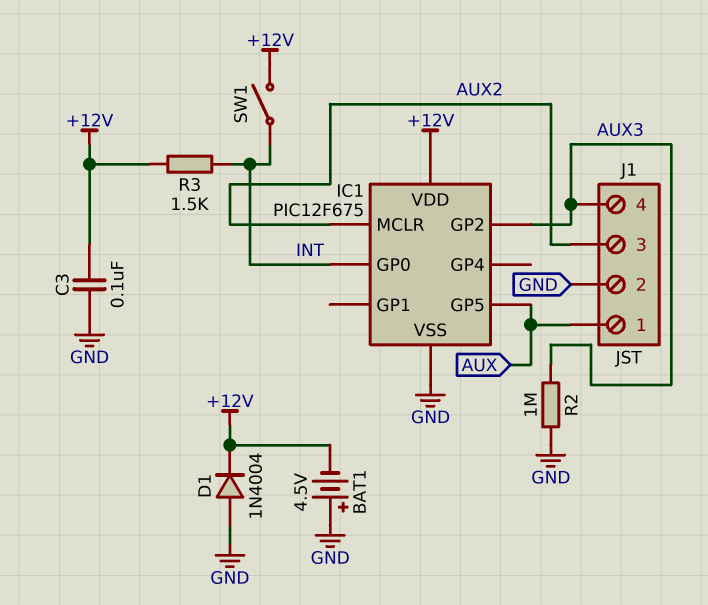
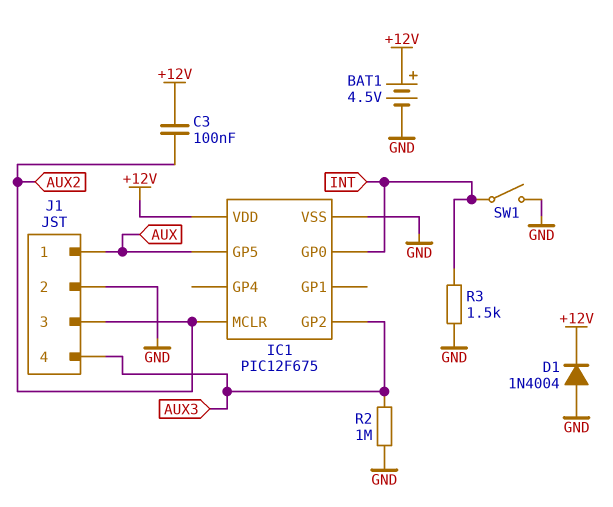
BAT1: 4.5V (plus GND, minus +12V) -> 4.5V (plus +12V, minus GND)
C3: 100nF (+12V, GND) -> 100nF (+12V, AUX2)
R3: 1.5k (+12V, INT) -> 1.5k (GND, INT)
SW1: switch (+12V, INT) -> switch (GND, INT)

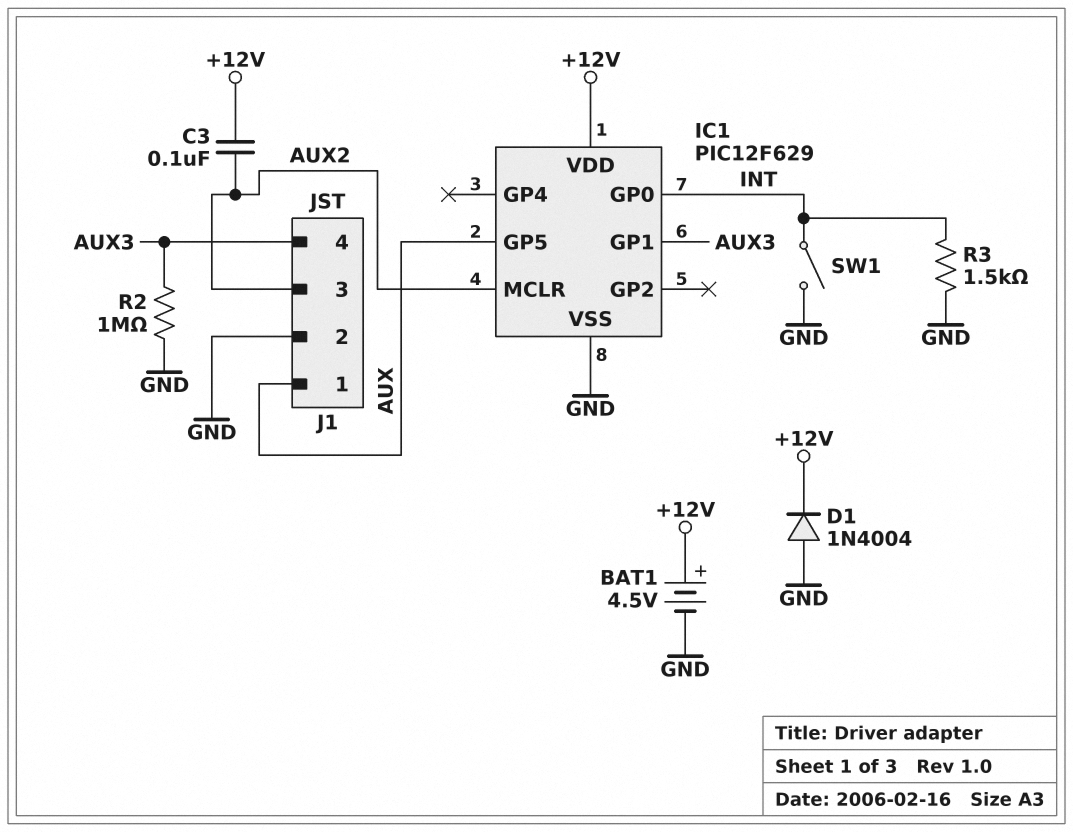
IC1: PIC12F675 -> PIC12F629
IC1 pin GP1: none -> AUX3
IC1 pin GP2: AUX3 -> none

